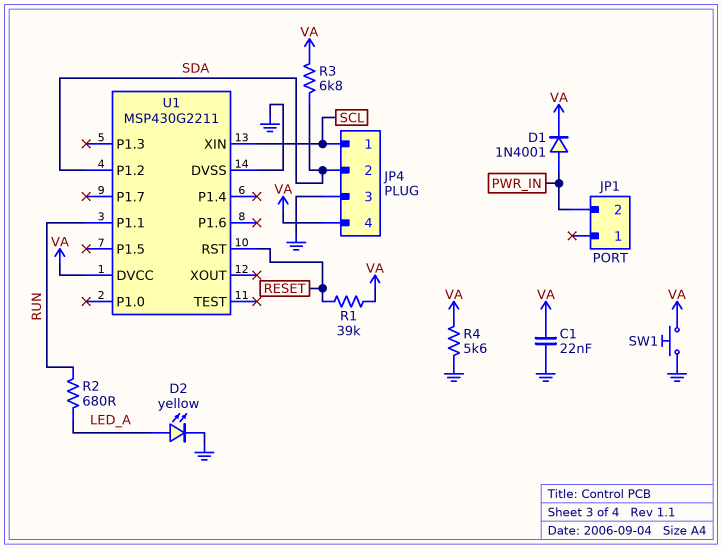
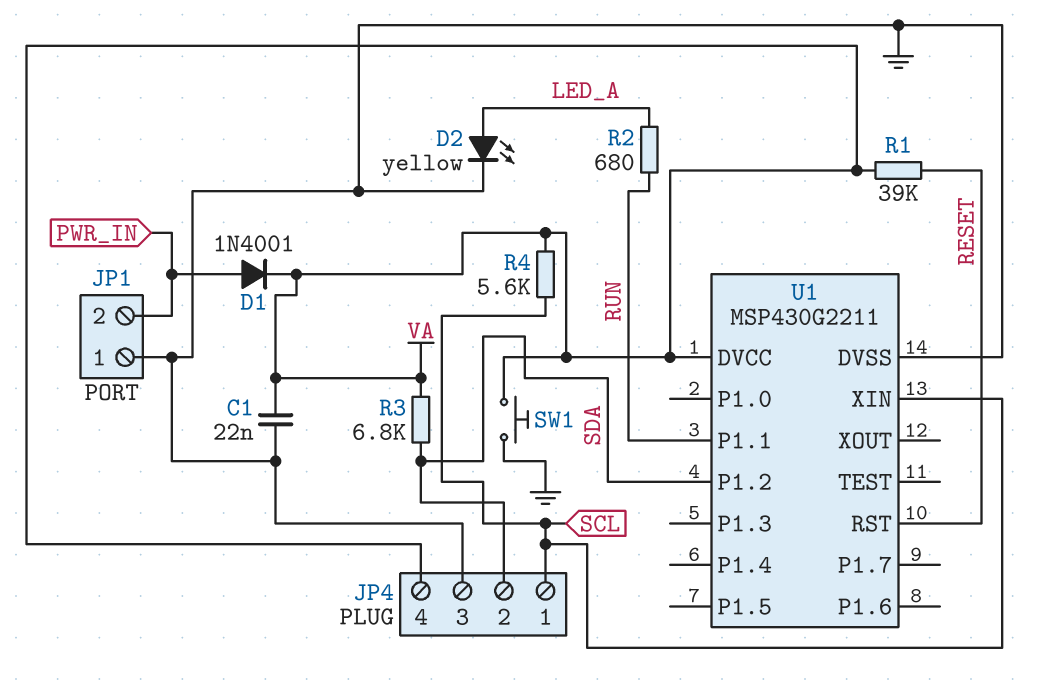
JP1 pin 1: none -> GND
R4: 5.6k (GND, VA) -> 5.6k (SCL, VA)

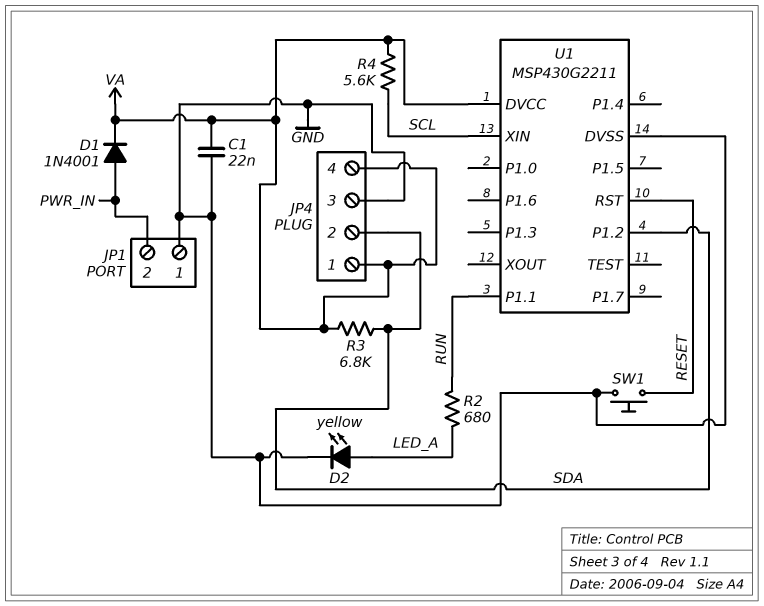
JP4 pin 1: SCL -> VA
R1: 39k (RESET, VA) -> none
SW1: button (GND, VA) -> button (GND, RESET)

